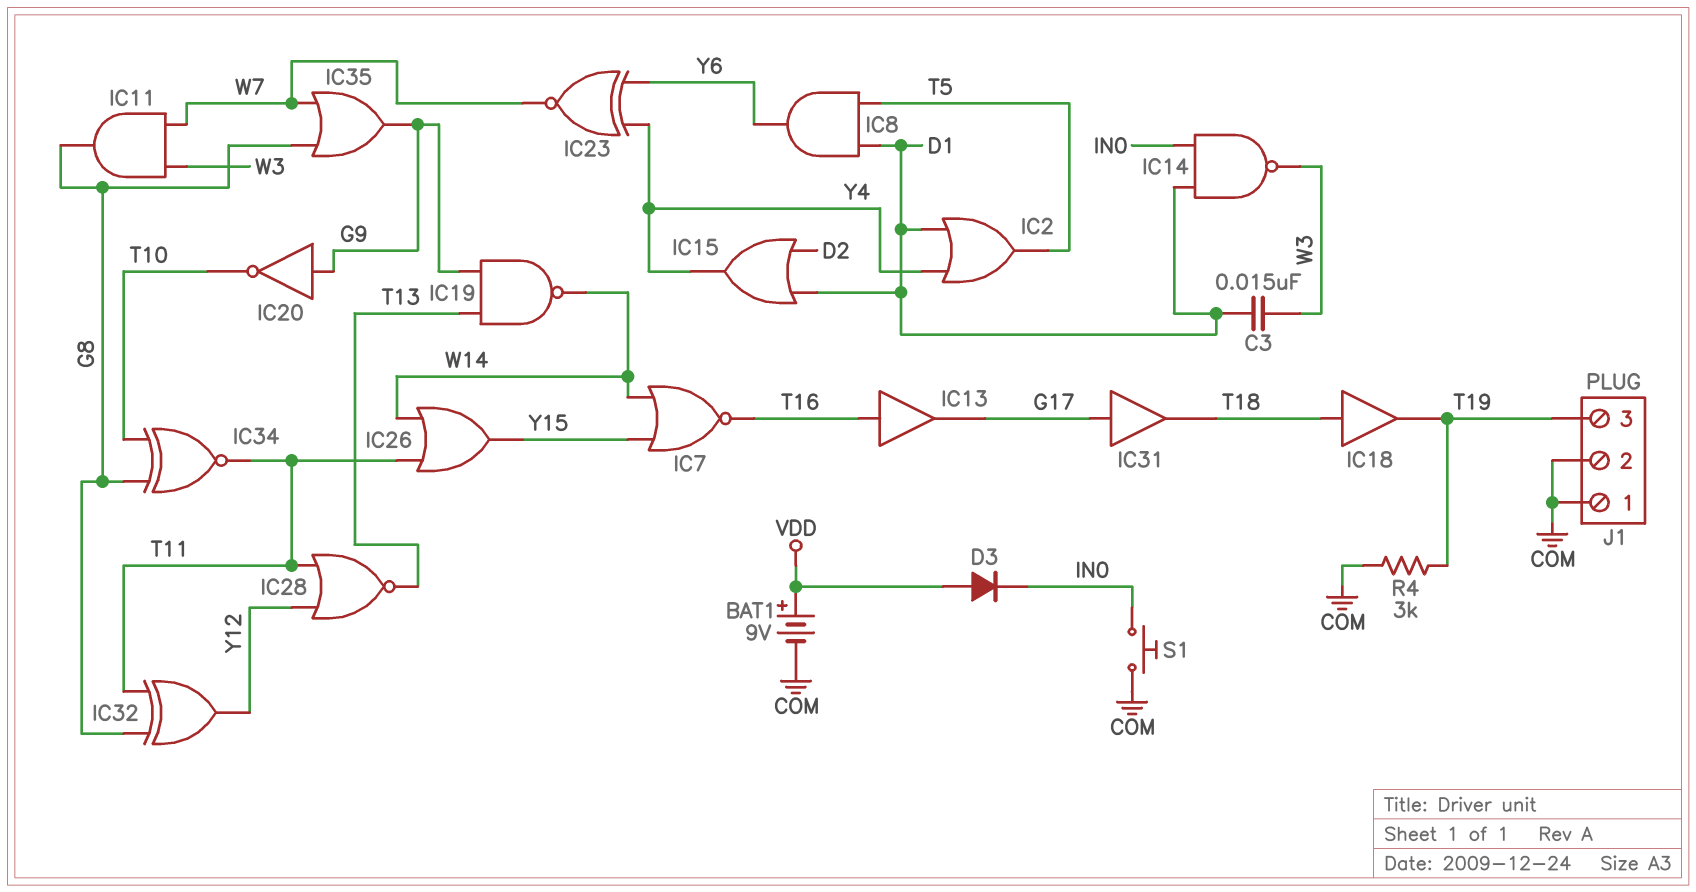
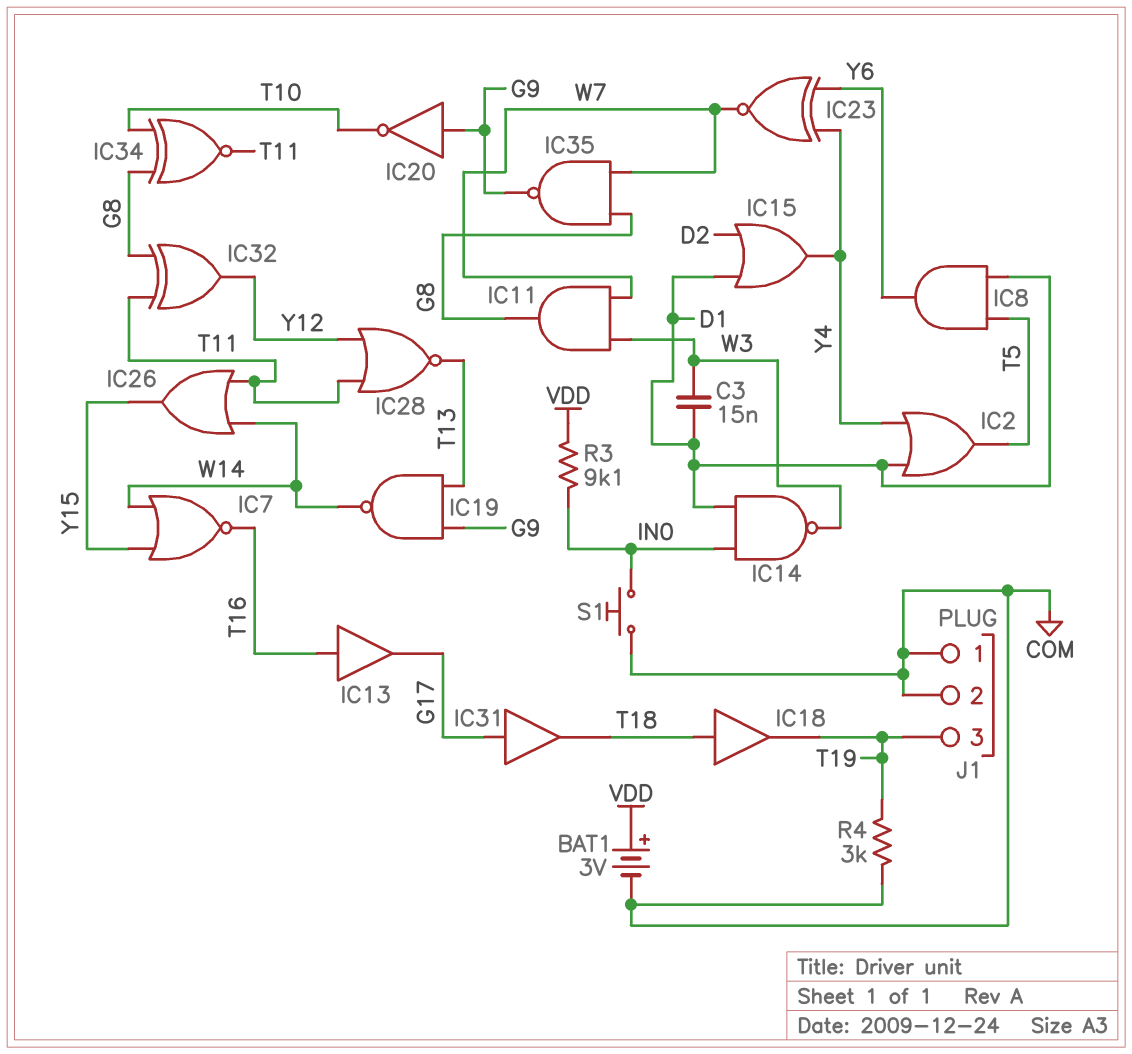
BAT1: 9V (plus VDD, minus COM) -> 3V (plus VDD, minus COM)
D3: diode (A VDD, K IN0) -> none
IC35: OR (in G8, in W7, out G9) -> NAND (in G8, in W7, out G9)
R3: none -> 9.1k (IN0, VDD)

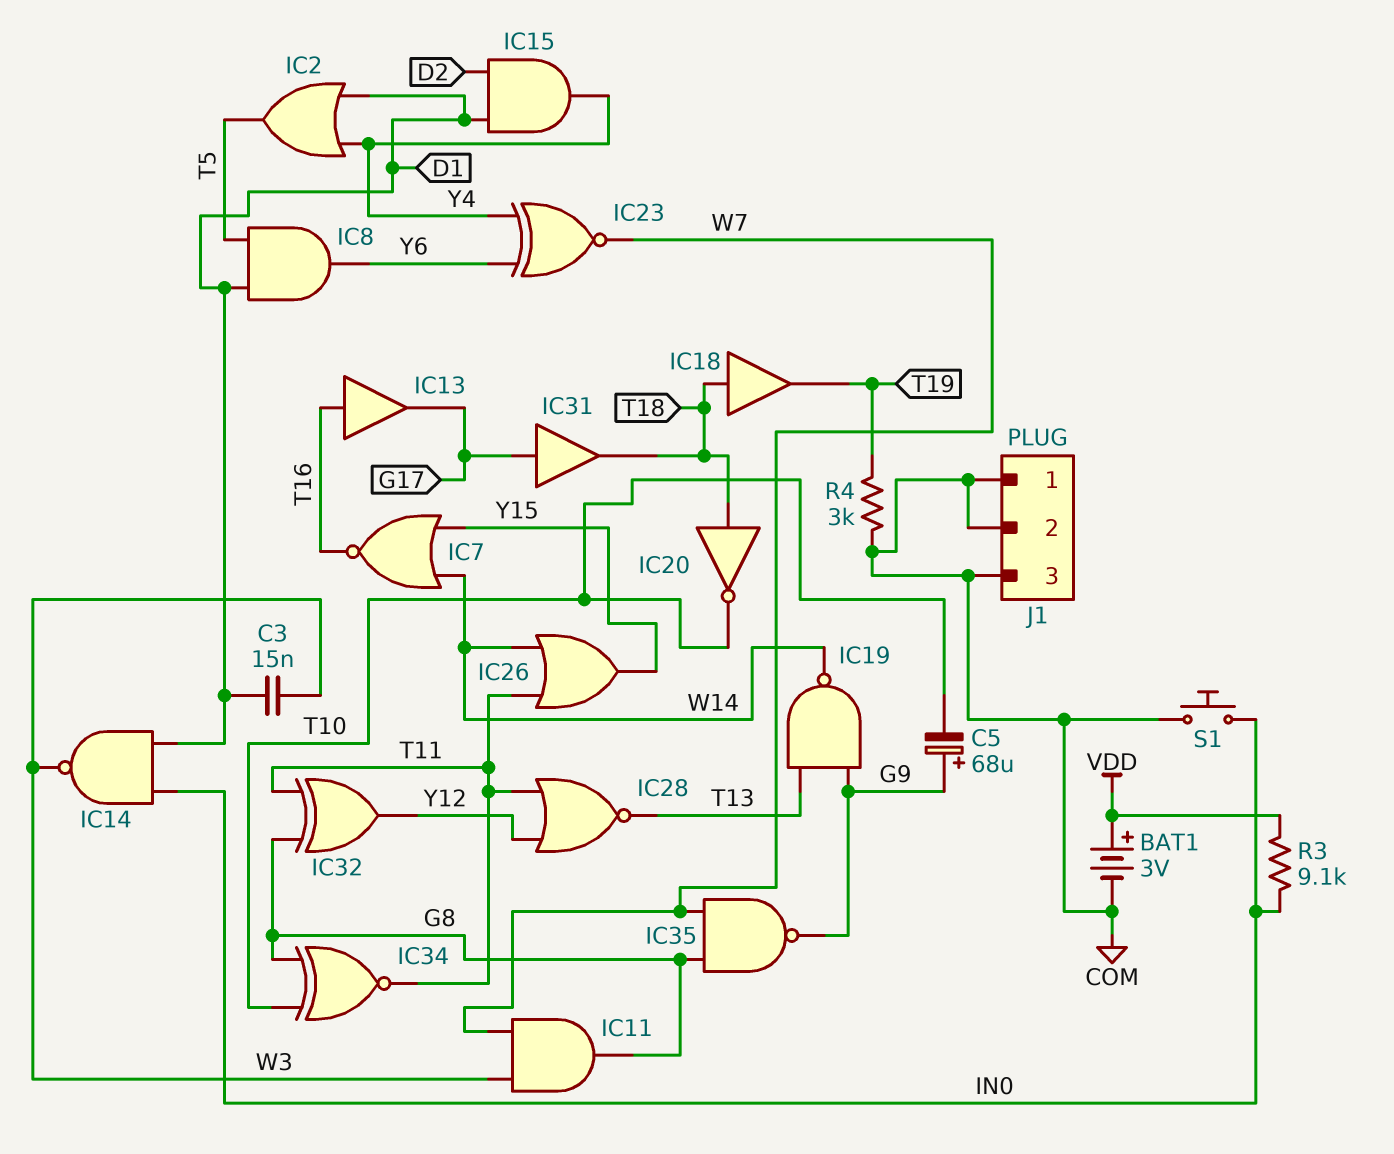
C5: none -> 68uF (plus G9, minus T10)
IC15: OR (in D1, in D2, out Y4) -> AND (in D1, in D2, out Y4)
IC20: NOT (in G9, out T10) -> NOT (in T18, out T10)
J1 pin 3: T19 -> COM

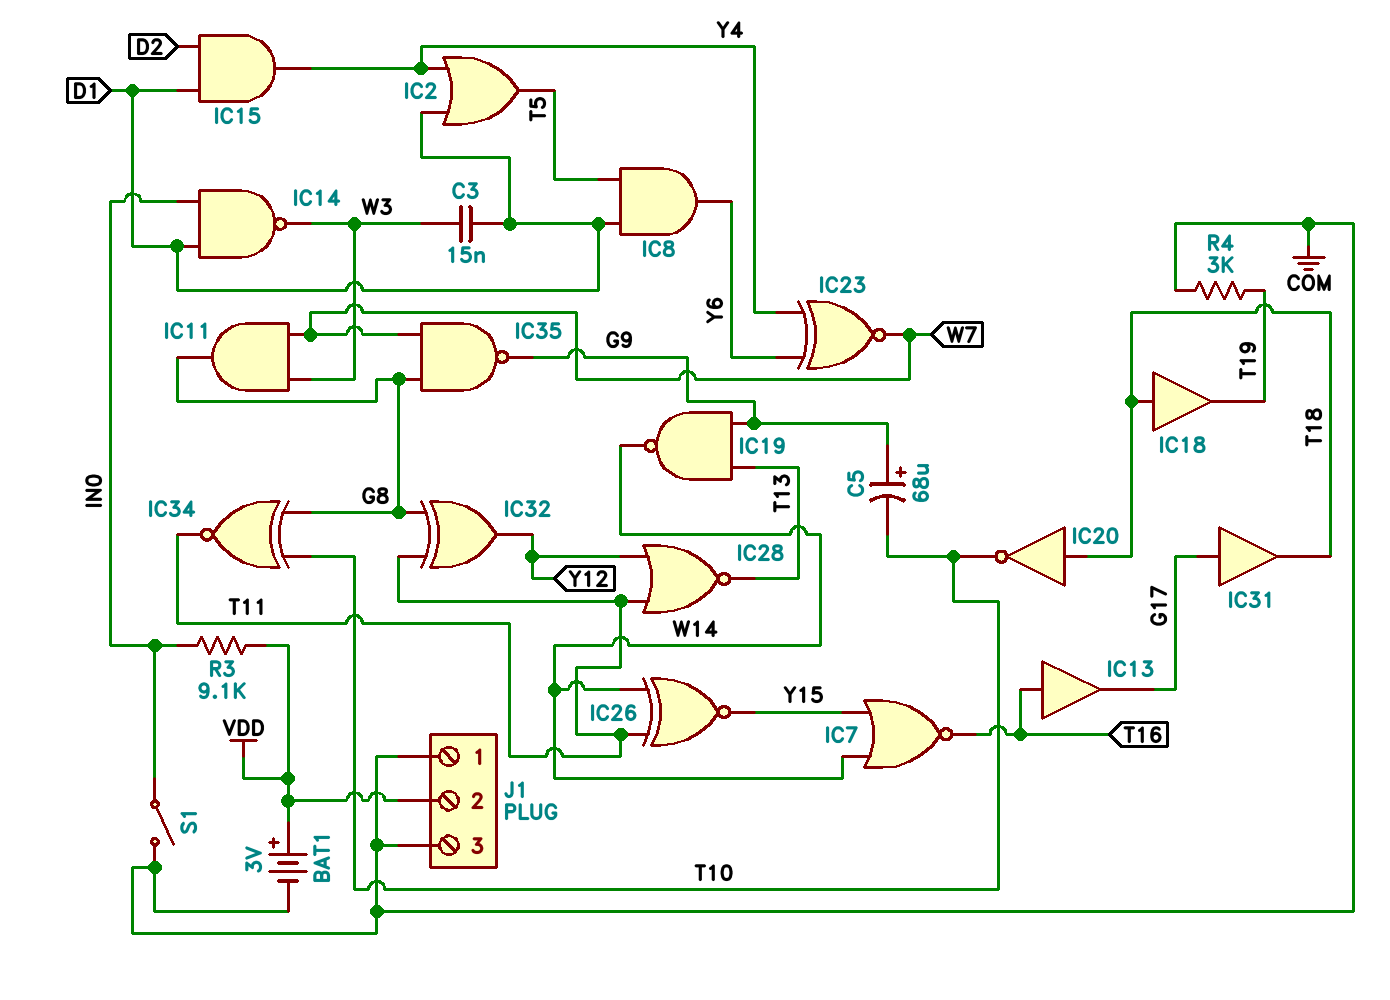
IC26: OR (in T11, in W14, out Y15) -> XNOR (in T11, in W14, out Y15)
J1 pin 2: COM -> VDD
S1: button (COM, IN0) -> switch (COM, IN0)

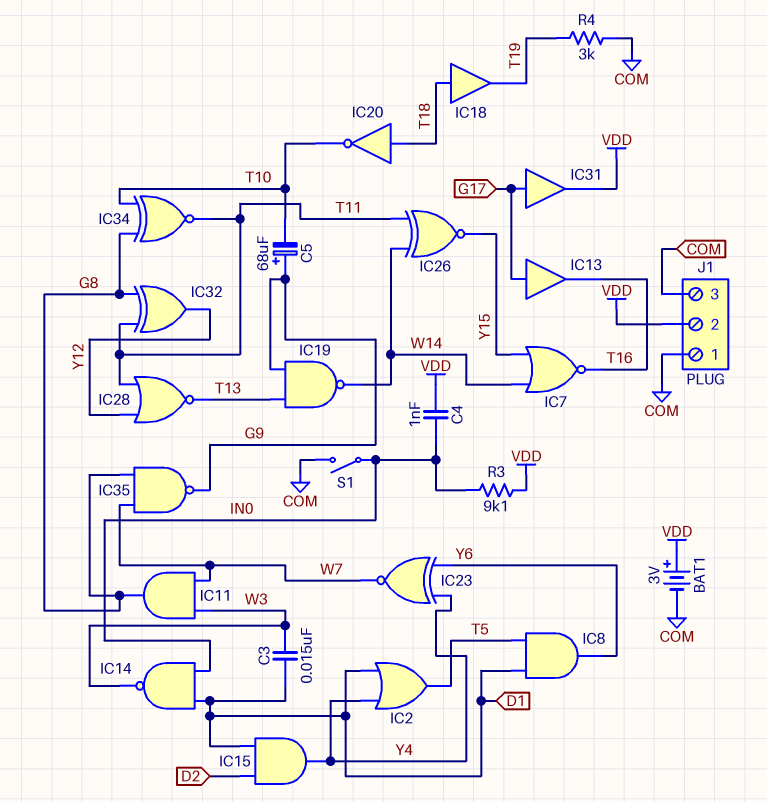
C4: none -> 1nF (IN0, VDD)
IC13: buffer (in T16, out G17) -> buffer (in G17, out T16)
IC31: buffer (in G17, out T18) -> buffer (in G17, out VDD)

